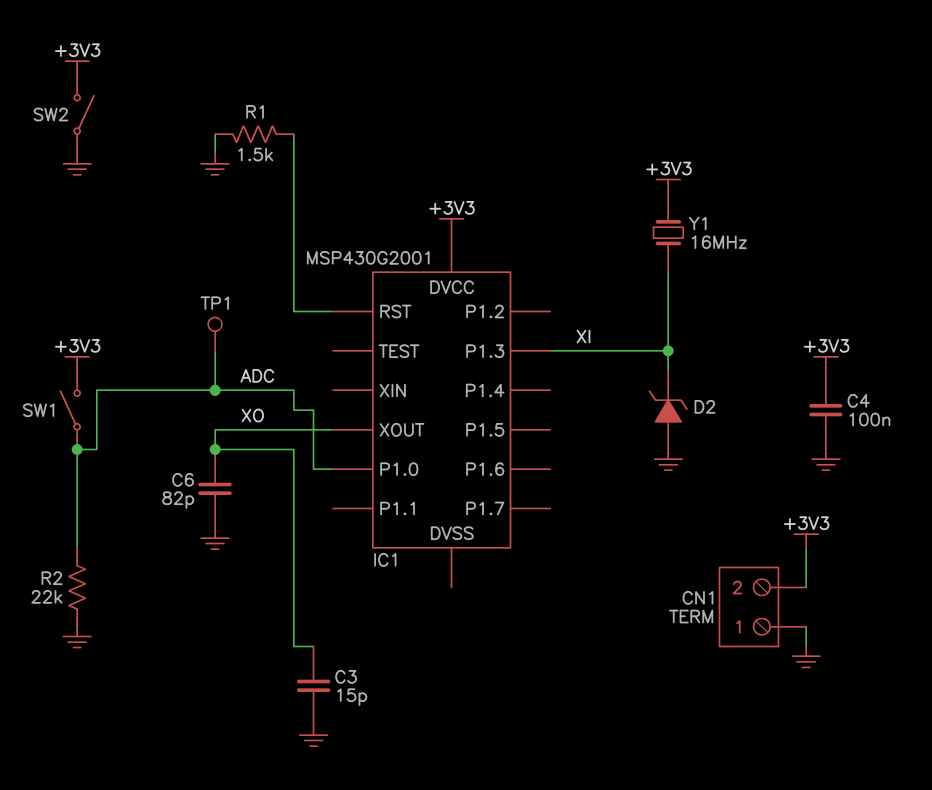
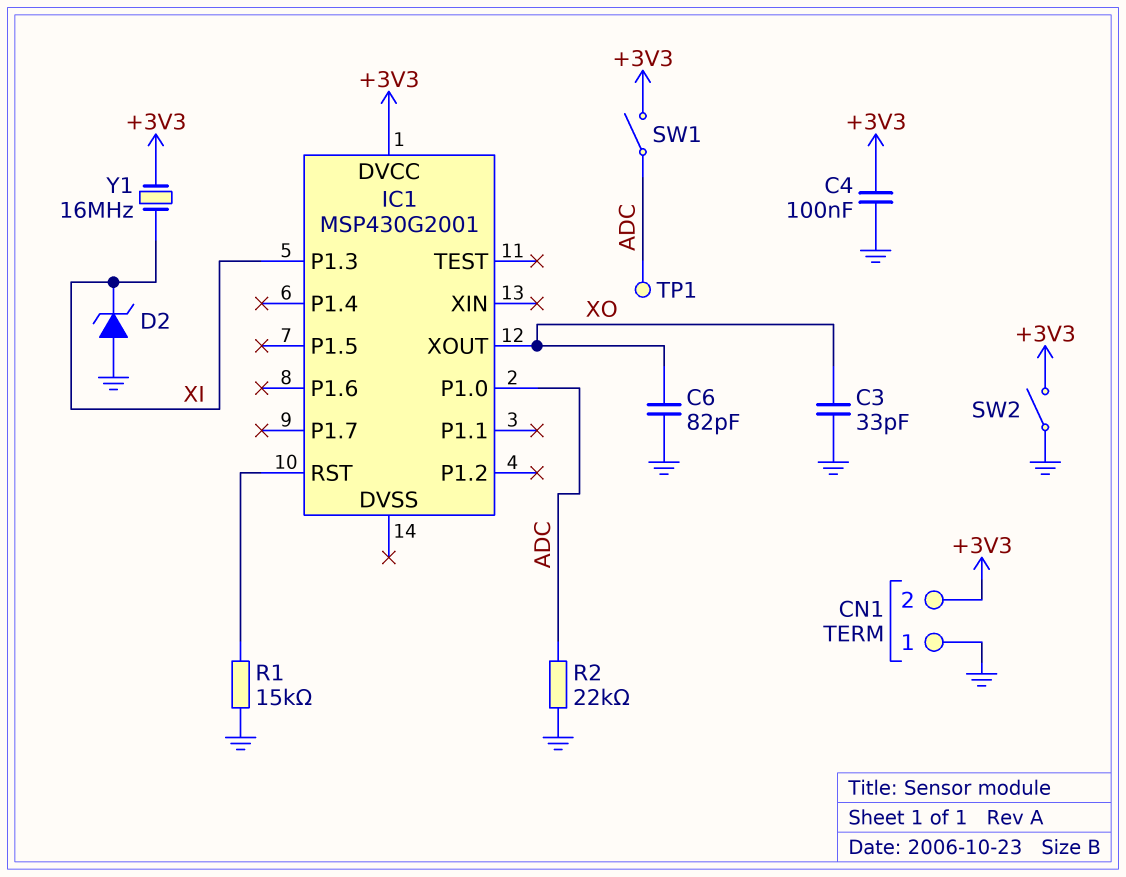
C3: 15pF (GND, XO) -> 33pF (GND, XO)
R1: 1.5k (GND, IC1/RST) -> 15k (GND, IC1/RST)

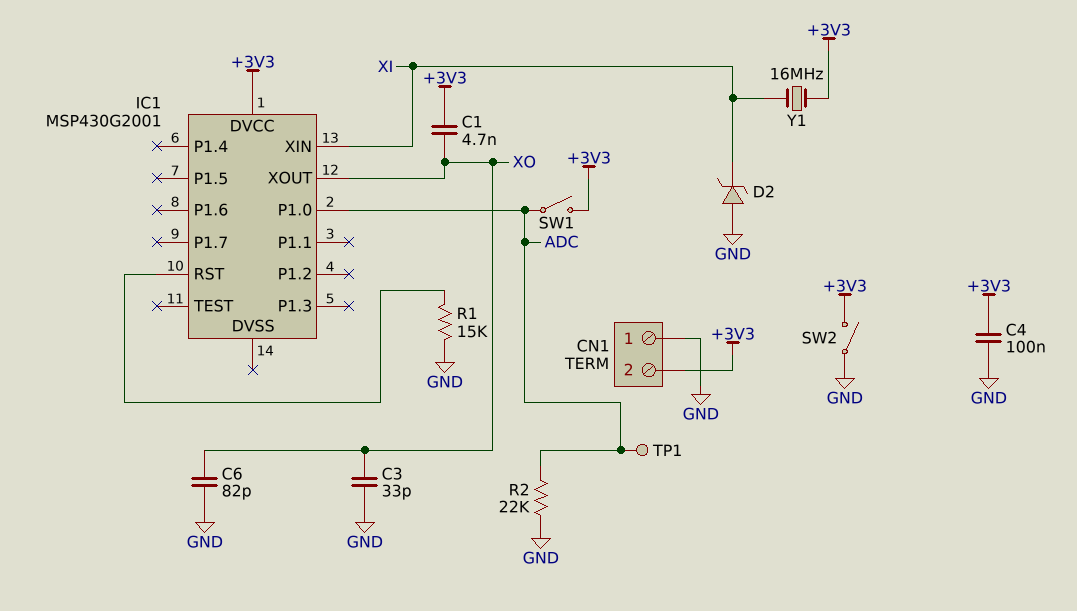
C1: none -> 4.7nF (+3V3, XO)
IC1 pin P1.3: XI -> none
IC1 pin XIN: none -> XI

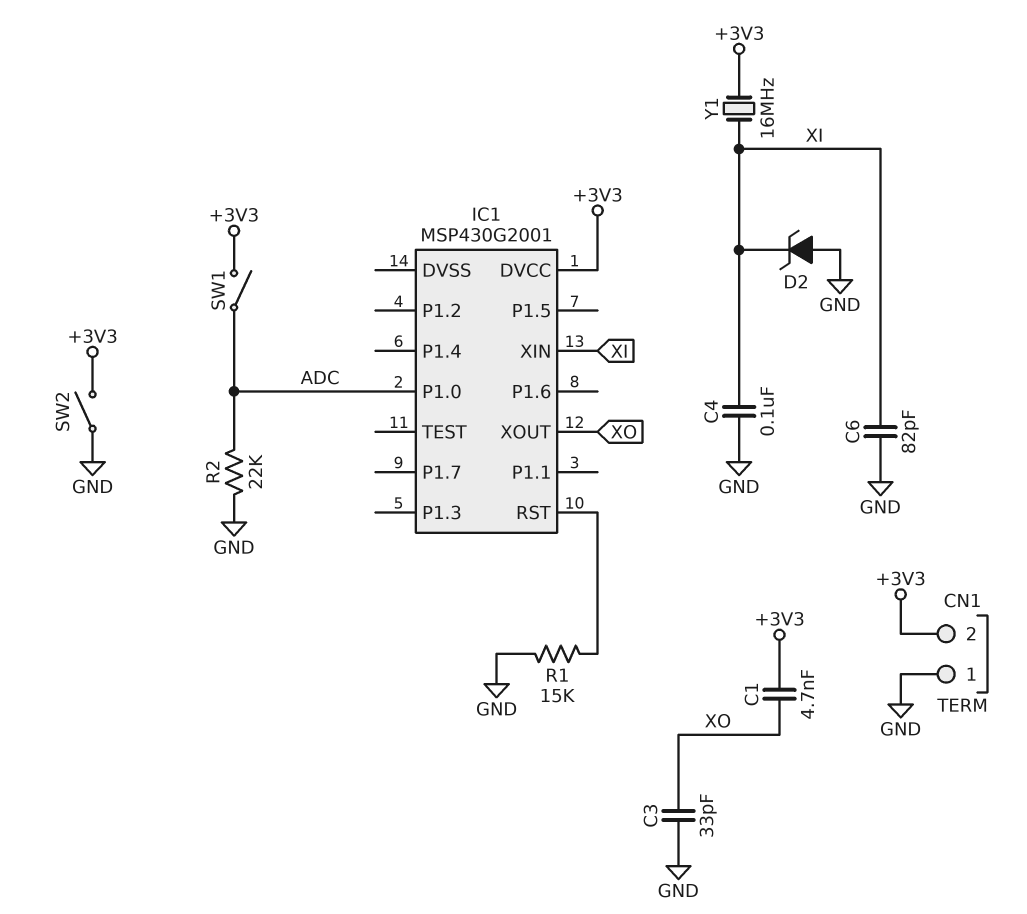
C4: 100nF (+3V3, GND) -> 100nF (GND, XI)
C6: 82pF (GND, XO) -> 82pF (GND, XI)
TP1: test point (ADC) -> none

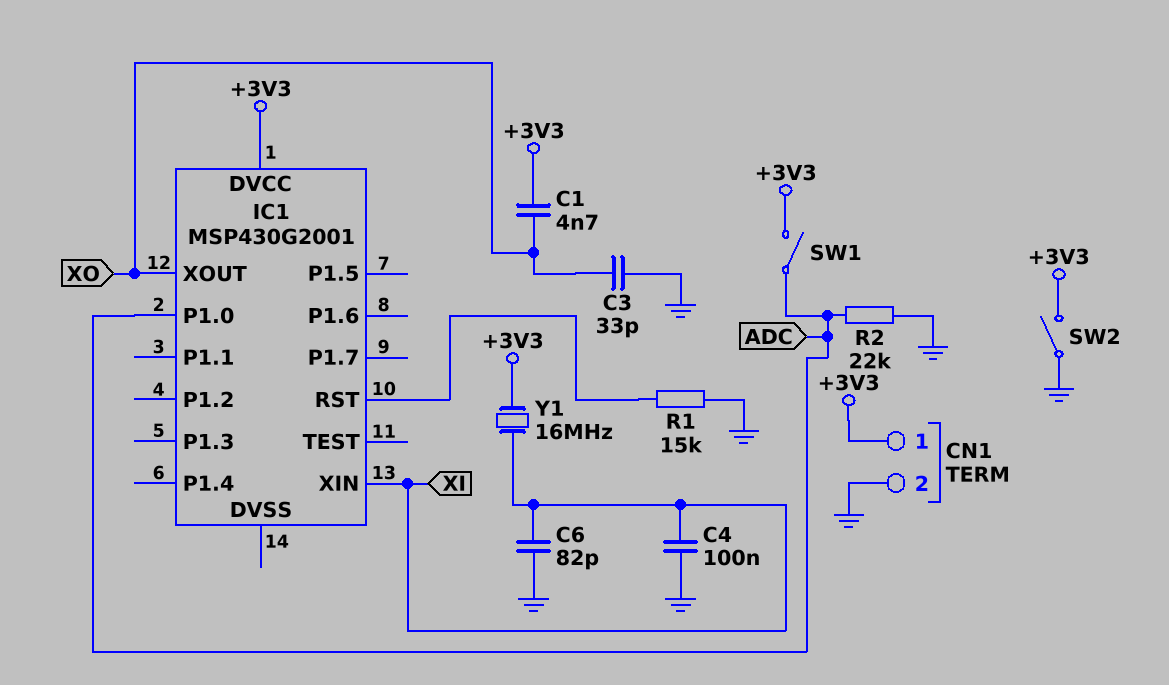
CN1 pin 1: GND -> +3V3
CN1 pin 2: +3V3 -> GND
D2: zener (A GND, K XI) -> none

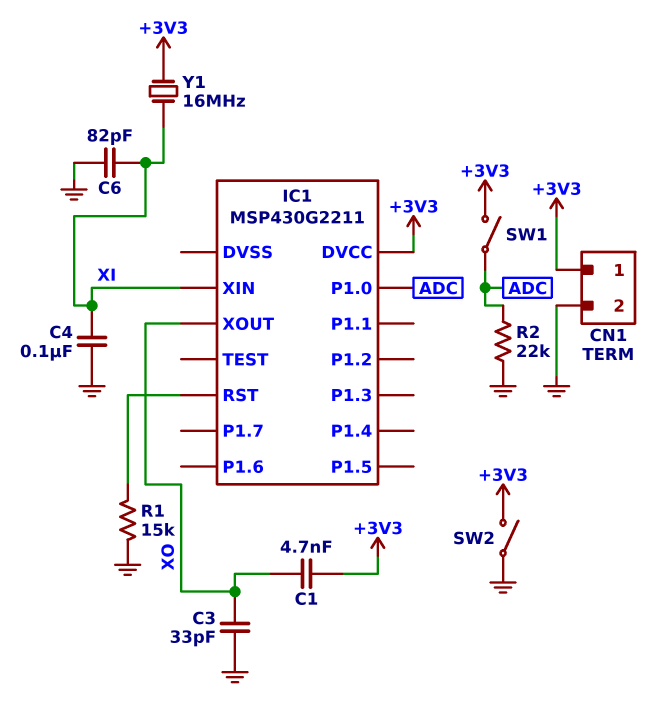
IC1: MSP430G2001 -> MSP430G2211

